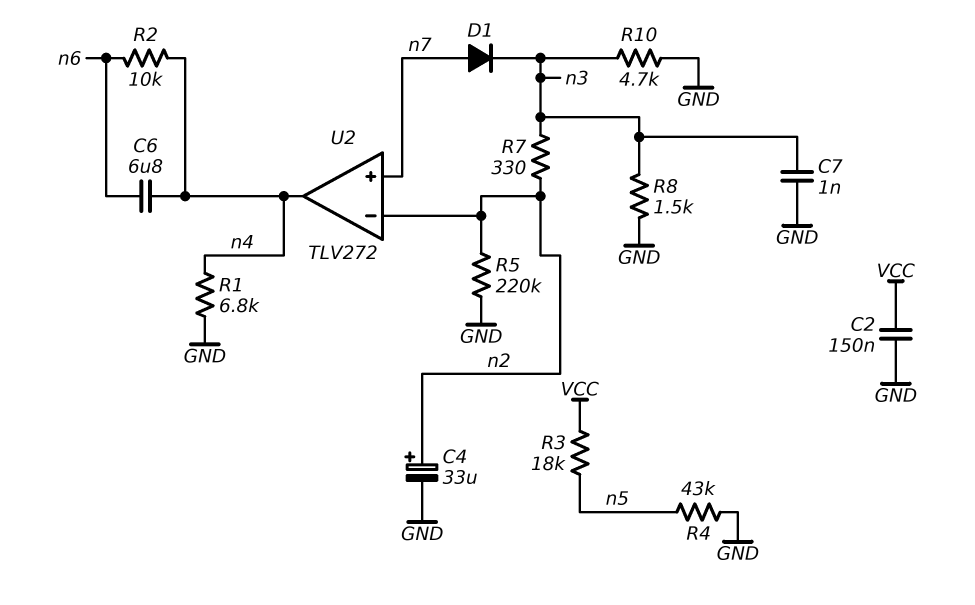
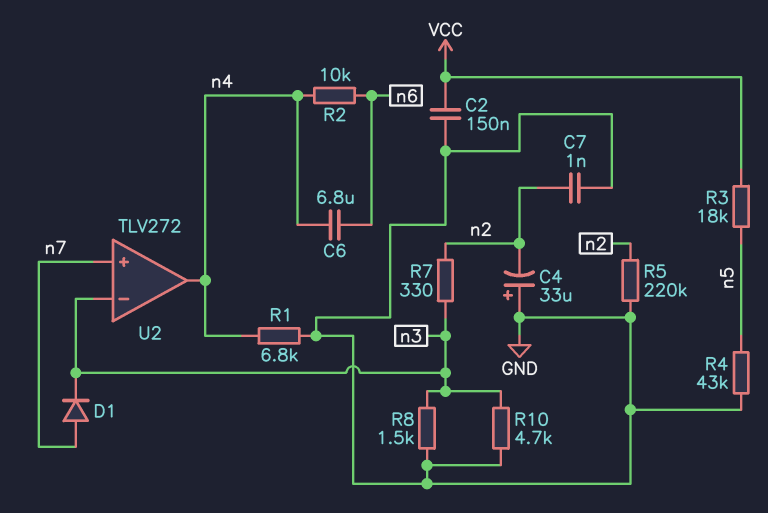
C4: 33uF (plus n2, minus GND) -> 33uF (plus GND, minus n2)
C7: 1nF (GND, n3) -> 1nF (GND, n2)
U2 pin in-: n2 -> n3

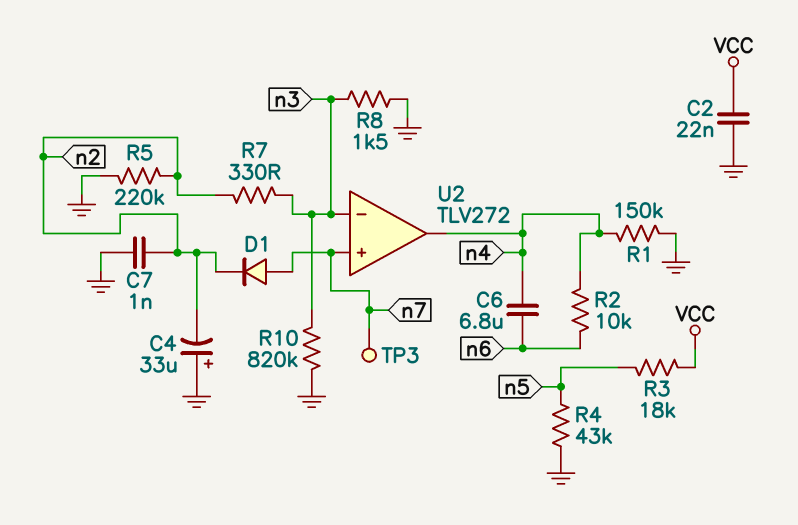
C2: 150nF (GND, VCC) -> 22nF (GND, VCC)
D1: diode (A n7, K n3) -> diode (A n7, K n2)
R1: 6.8k (GND, n4) -> 150k (GND, n4)
R10: 4.7k (GND, n3) -> 820k (GND, n3)
TP3: none -> test point (n7)

